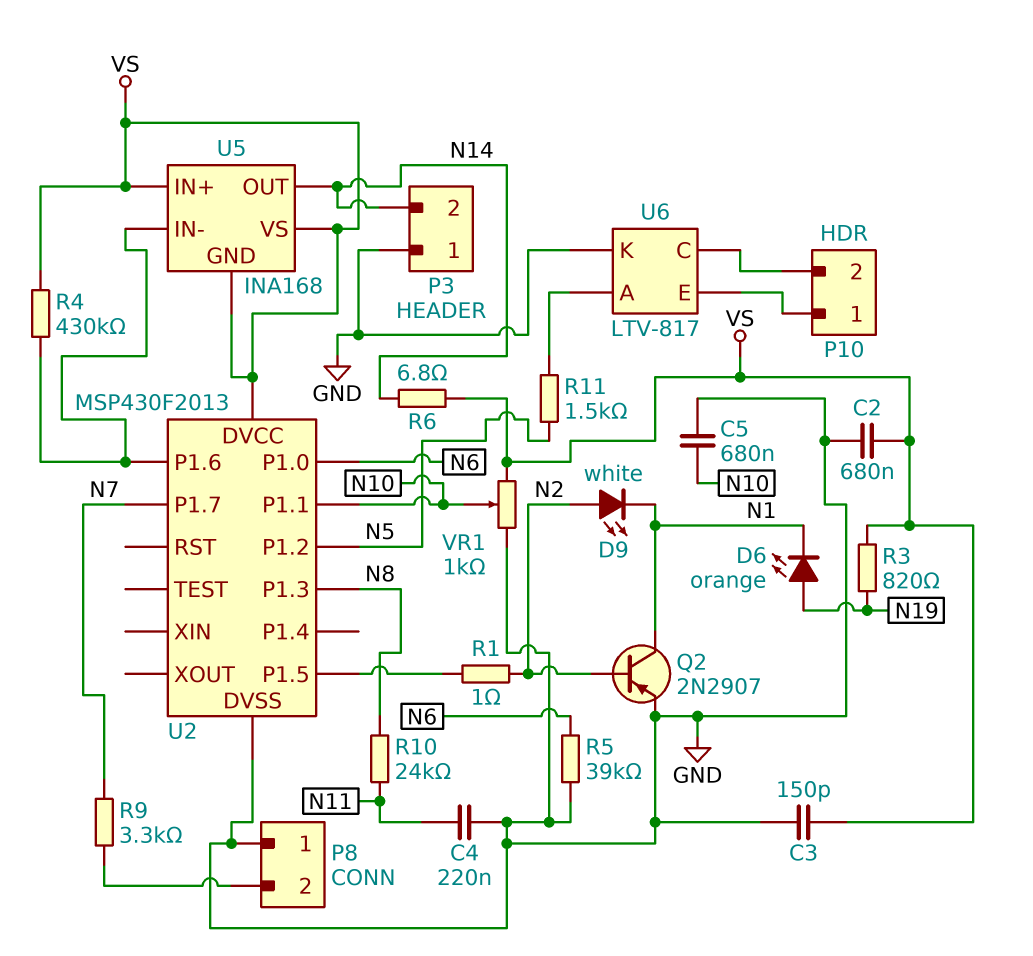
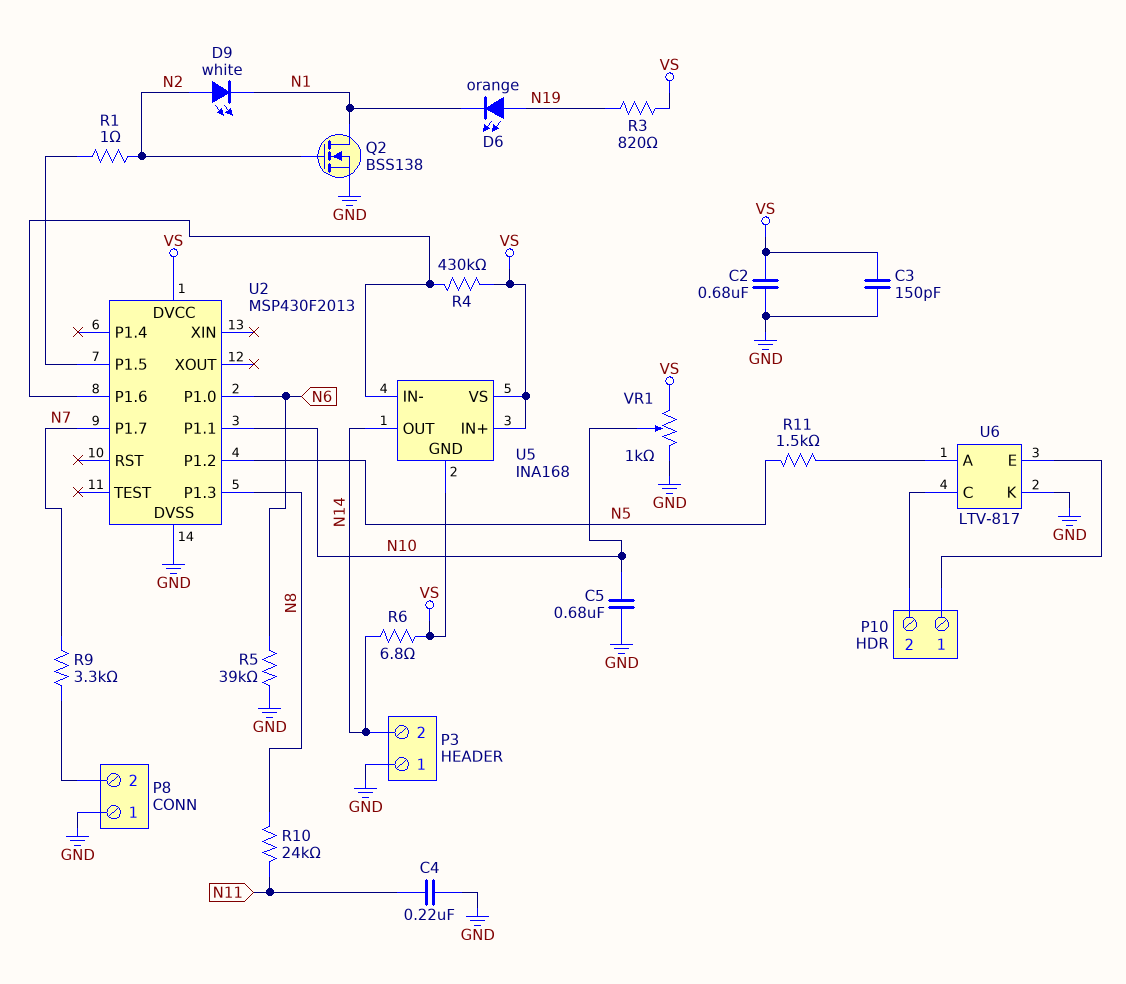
Q2: PNP 2N2907 (B N2, C N1, E GND) -> NMOS BSS138 (G N2, D N1, S GND)

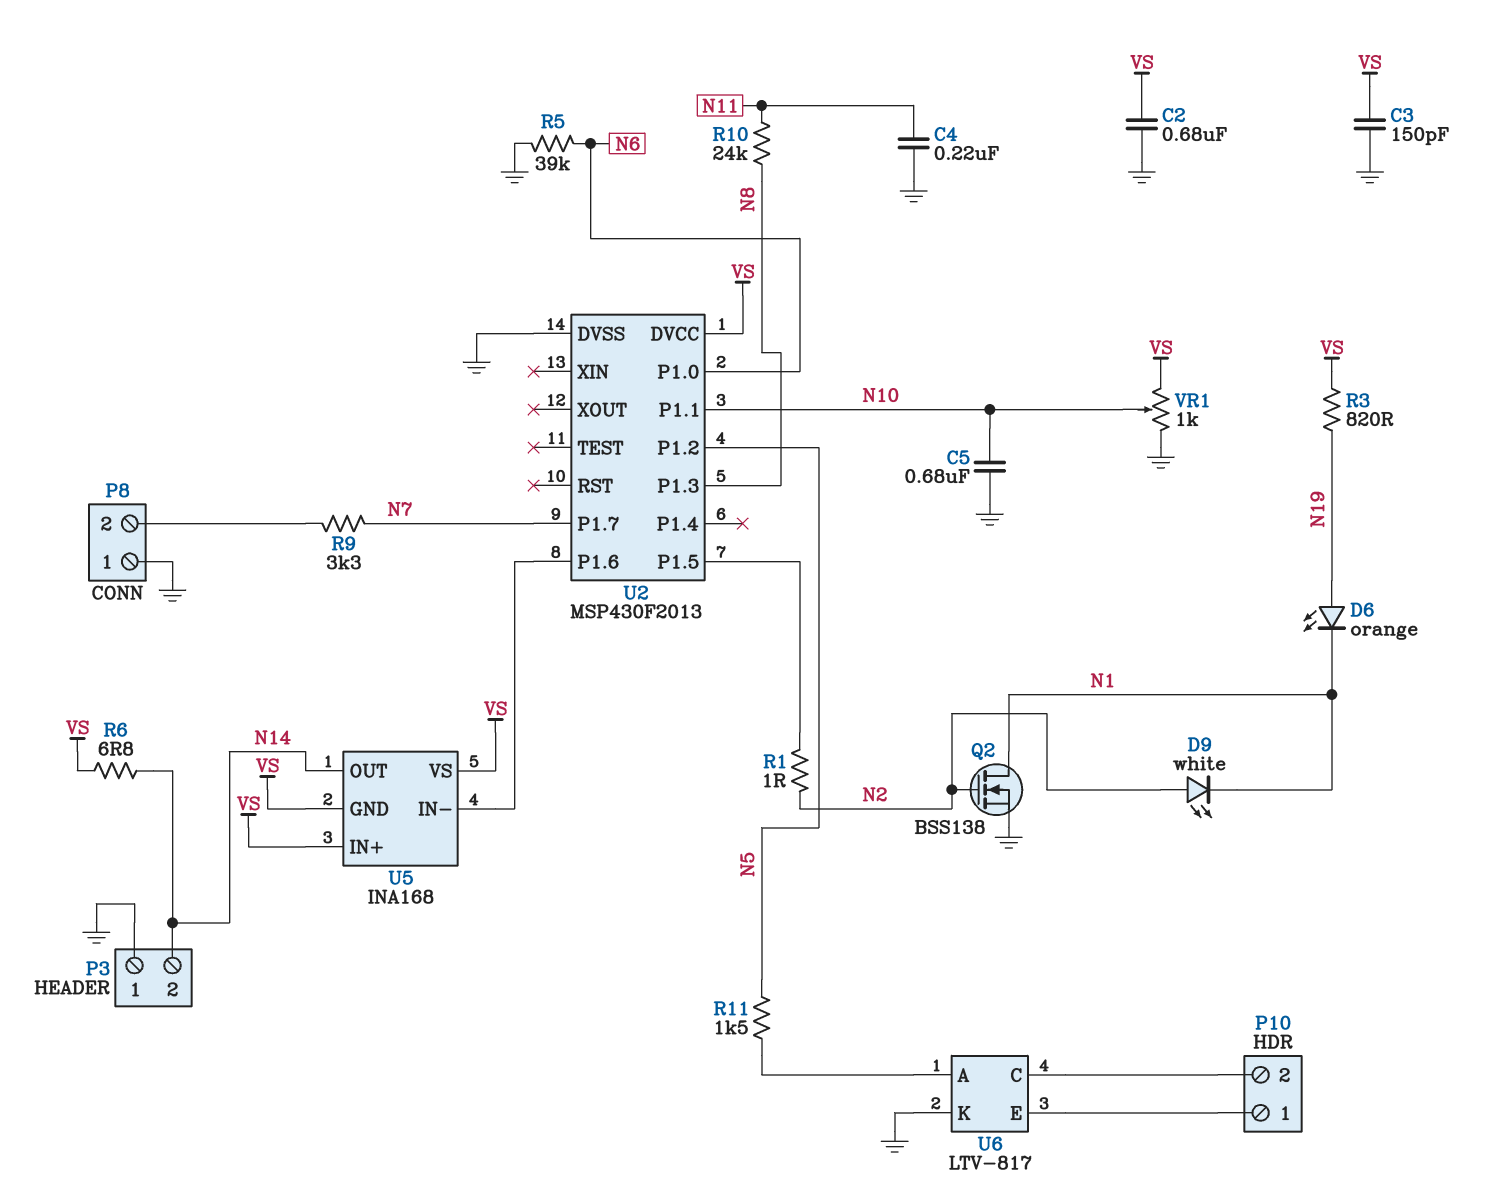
R4: 430k (U2/P1.6, VS) -> none

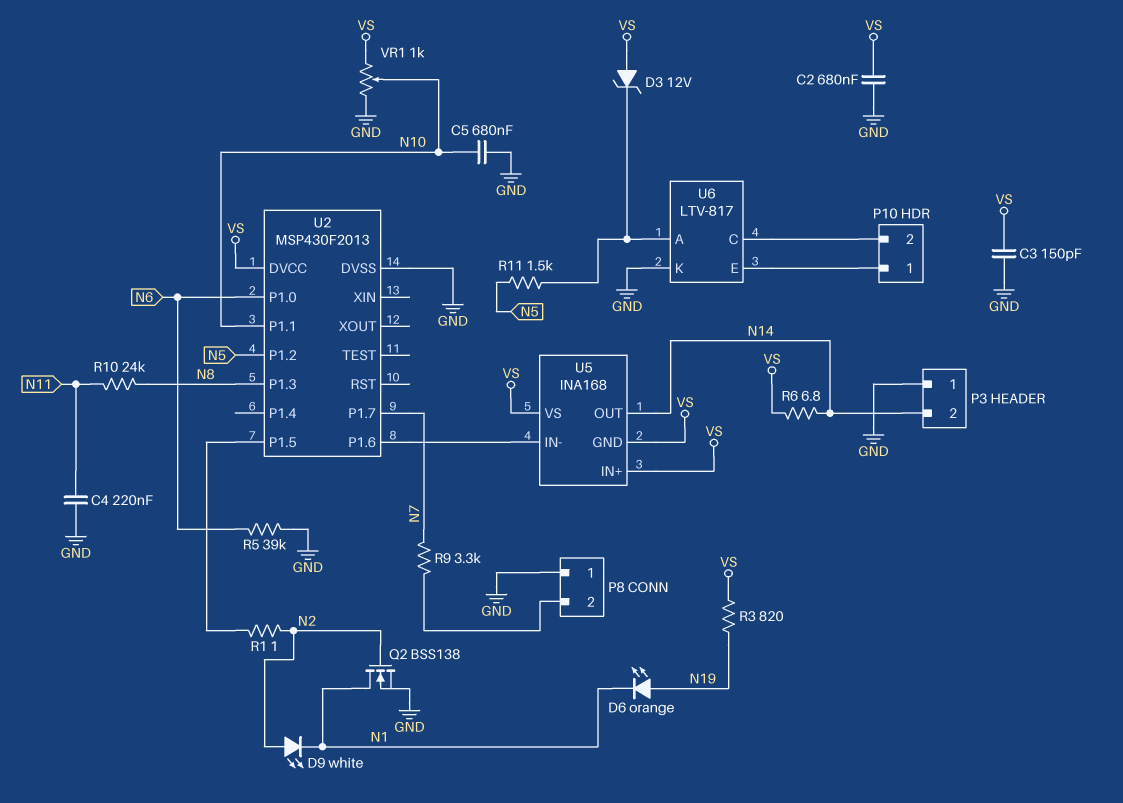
D3: none -> zener 12V (A VS, K U6/A)

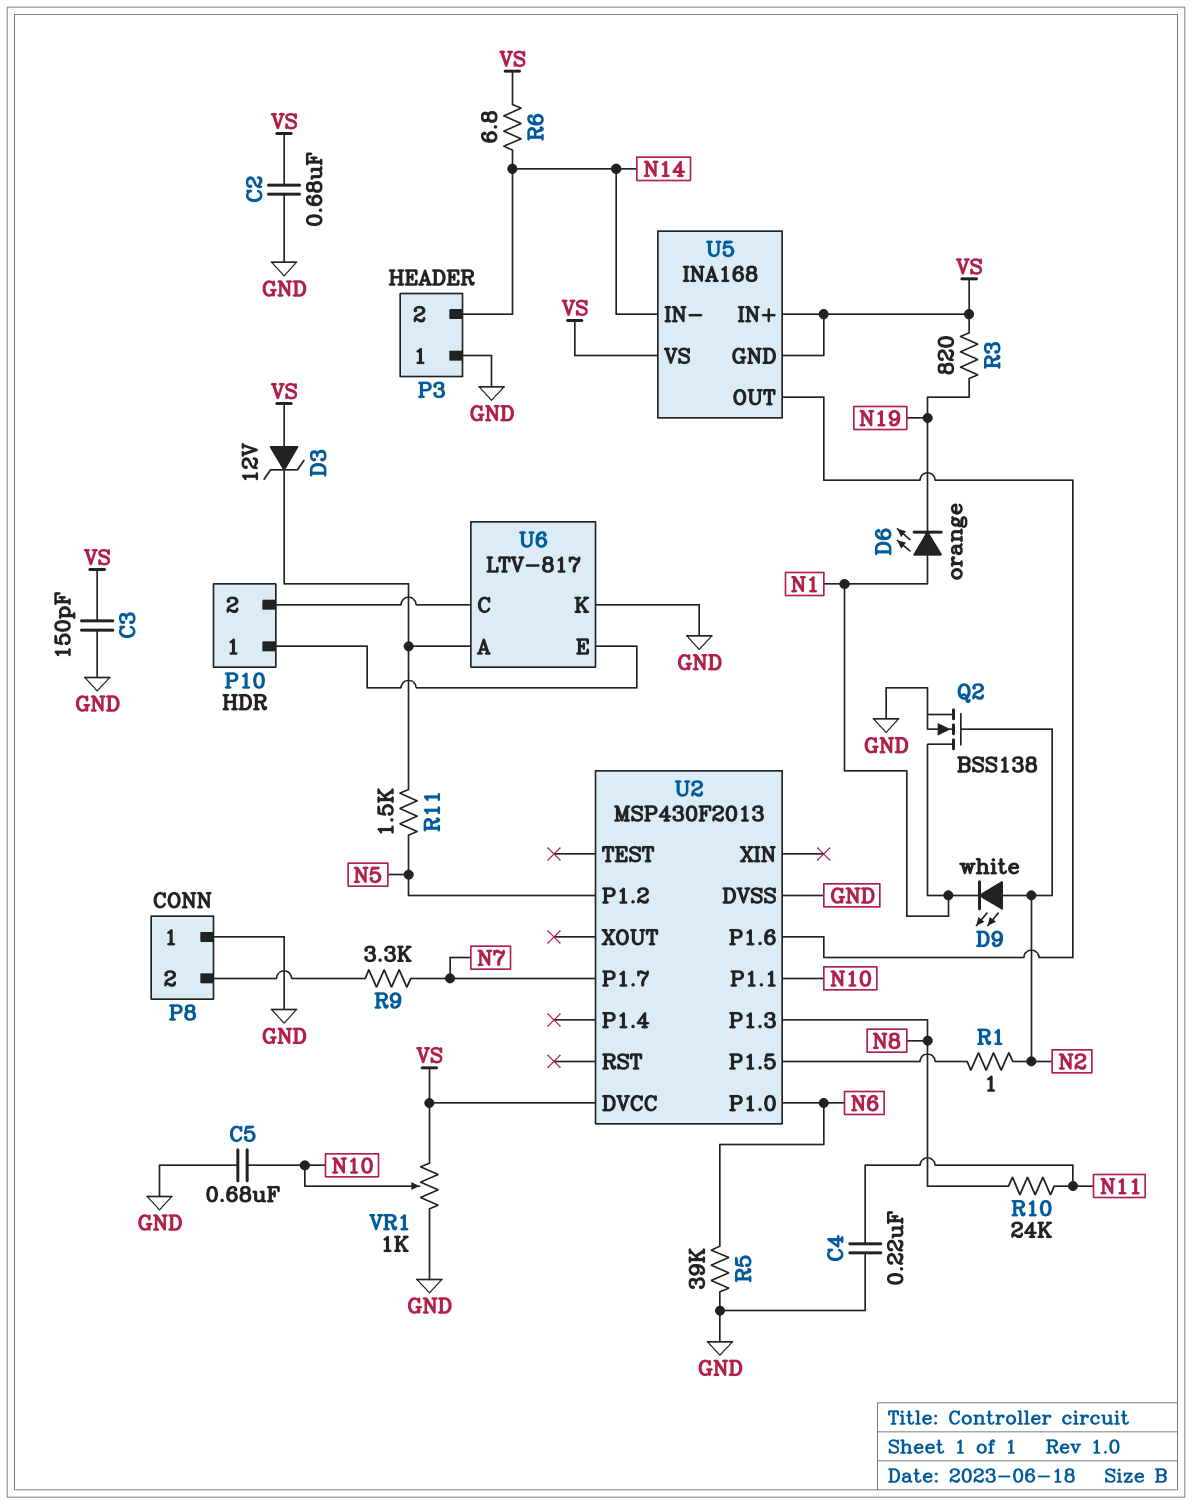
D6: LED orange (A N19, K N1) -> LED orange (A N1, K N19)
U5 pin IN-: U2/P1.6 -> N14
U5 pin OUT: N14 -> U2/P1.6

